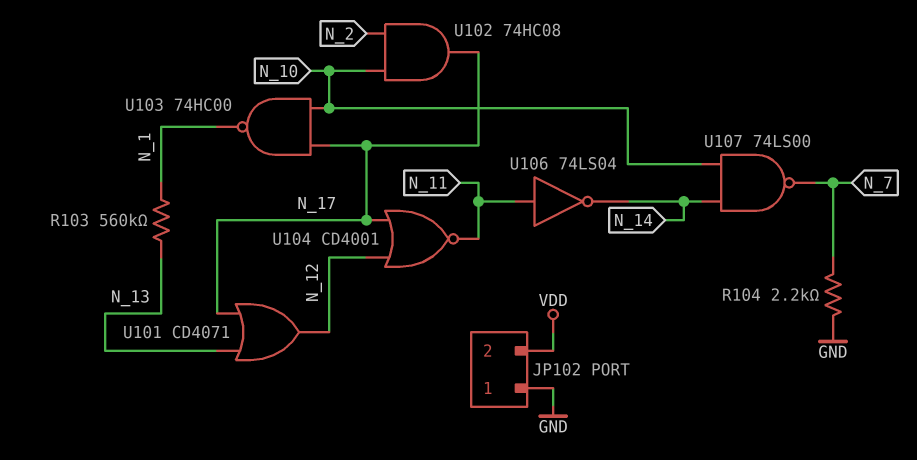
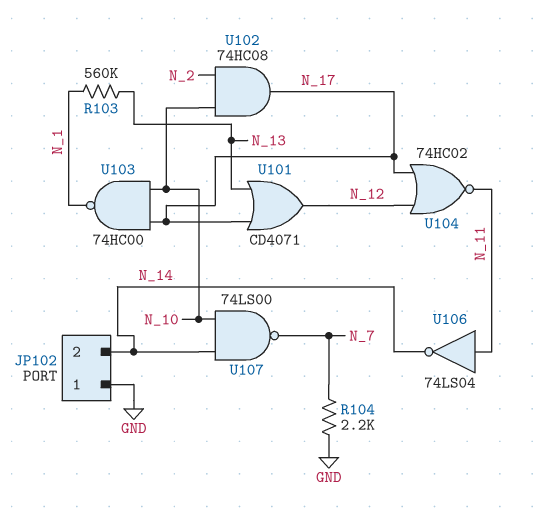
JP102 pin 2: VDD -> N_14
U104: NOR CD4001 (in N_12, in N_17, out N_11) -> NOR 74HC02 (in N_12, in N_17, out N_11)

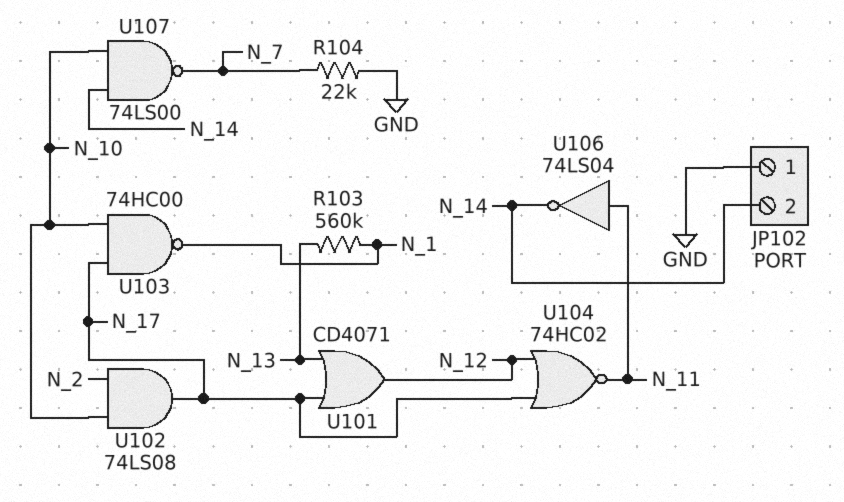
R104: 2.2k (GND, N_7) -> 22k (GND, N_7)
U102: AND 74HC08 (in N_2, in N_10, out N_17) -> AND 74LS08 (in N_2, in N_10, out N_17)

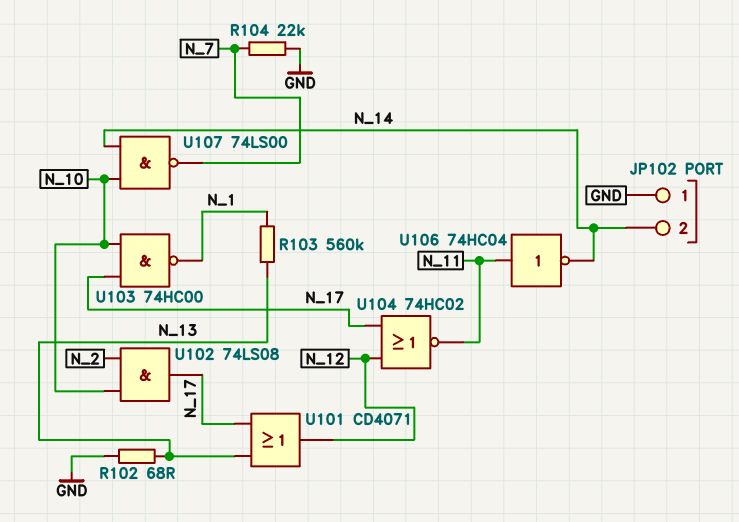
R102: none -> 68 (GND, N_13)
U106: NOT 74LS04 (in N_11, out N_14) -> NOT 74HC04 (in N_11, out N_14)

